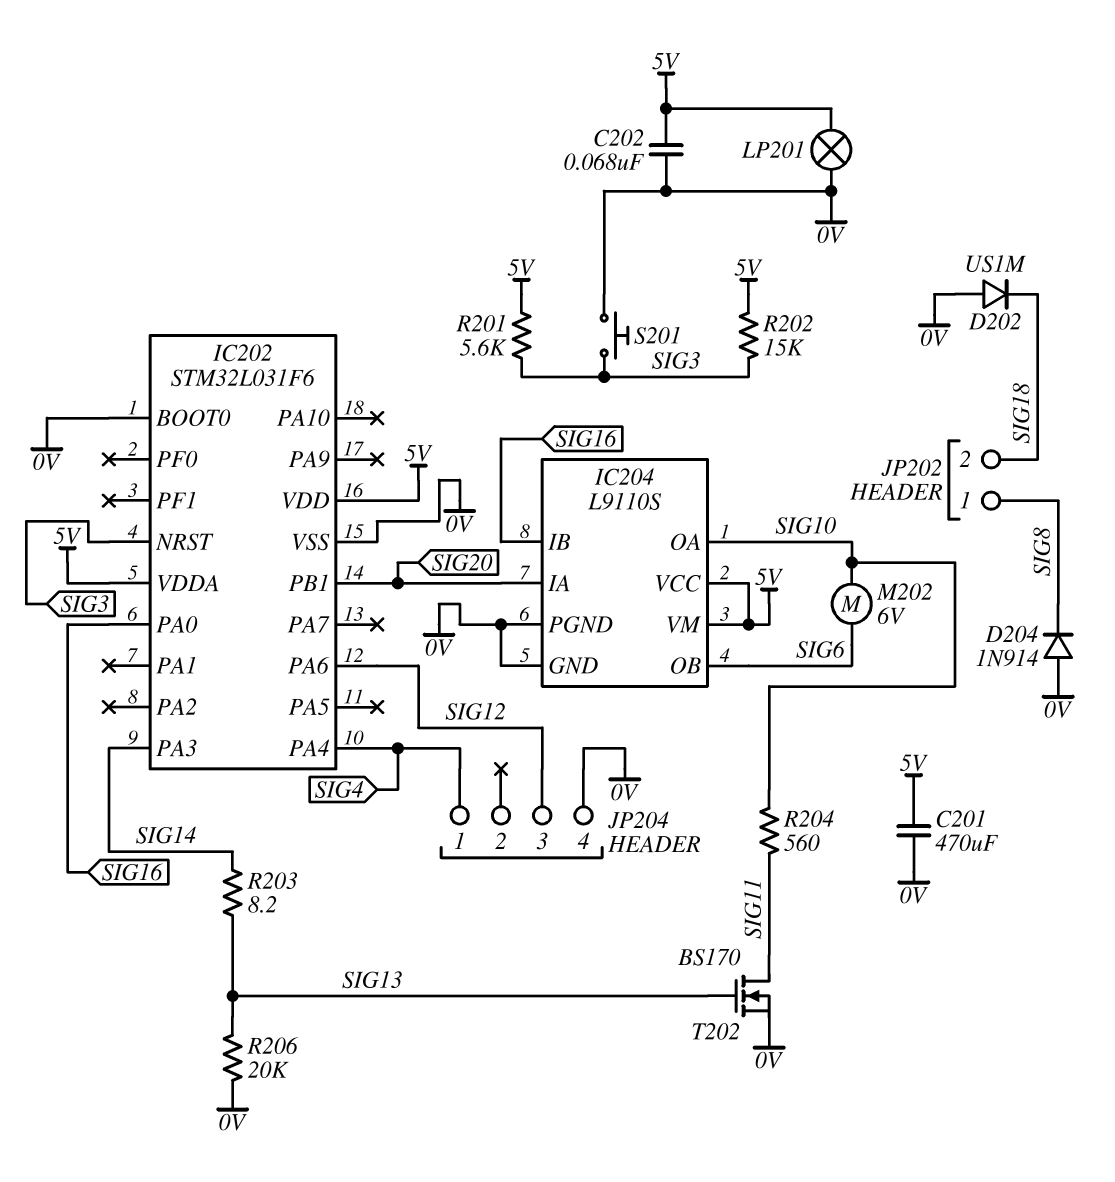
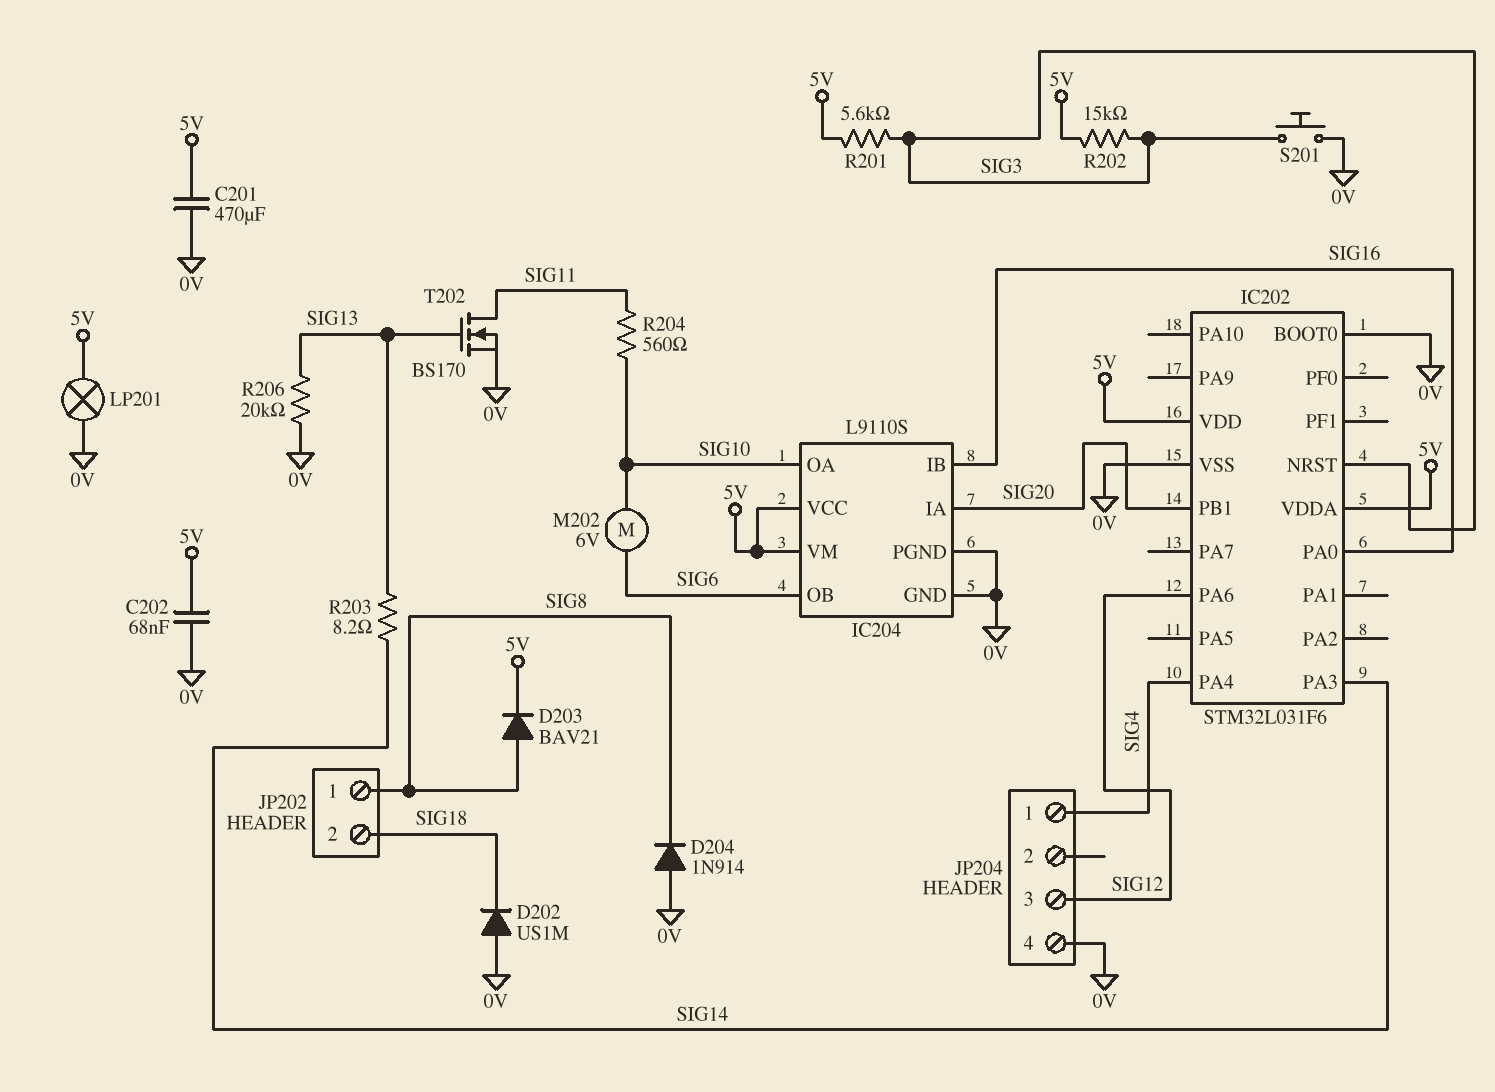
D203: none -> diode BAV21 (A SIG8, K 5V)

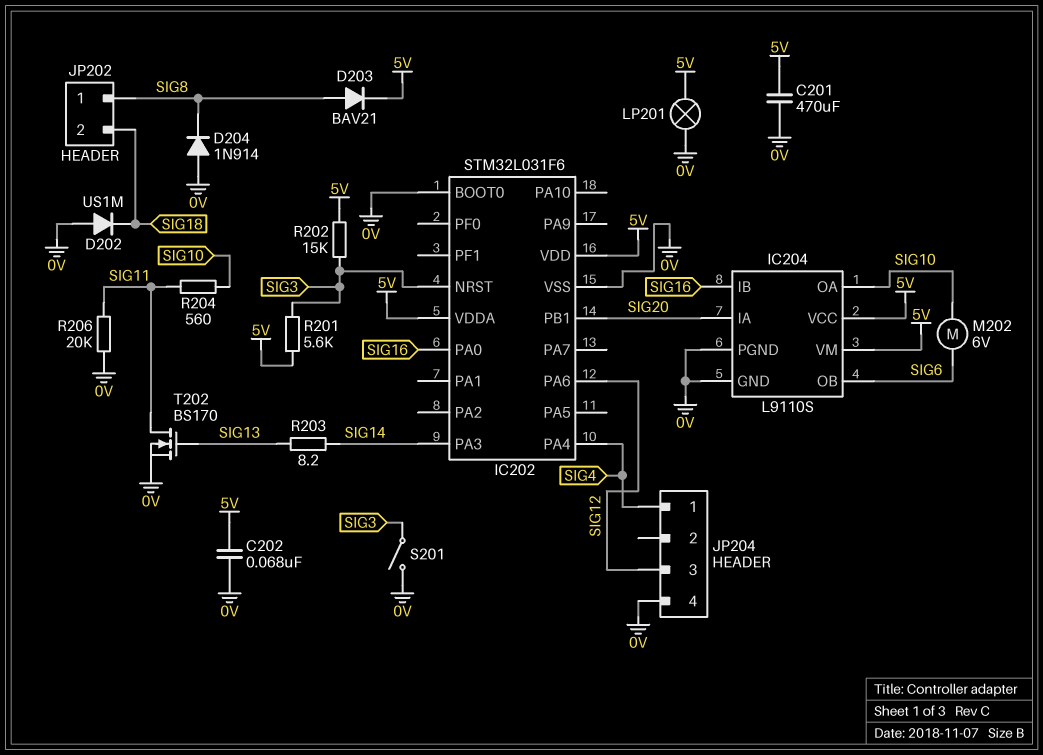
R206: 20k (0V, SIG13) -> 20k (0V, SIG11)
S201: button (0V, SIG3) -> switch (0V, SIG3)

